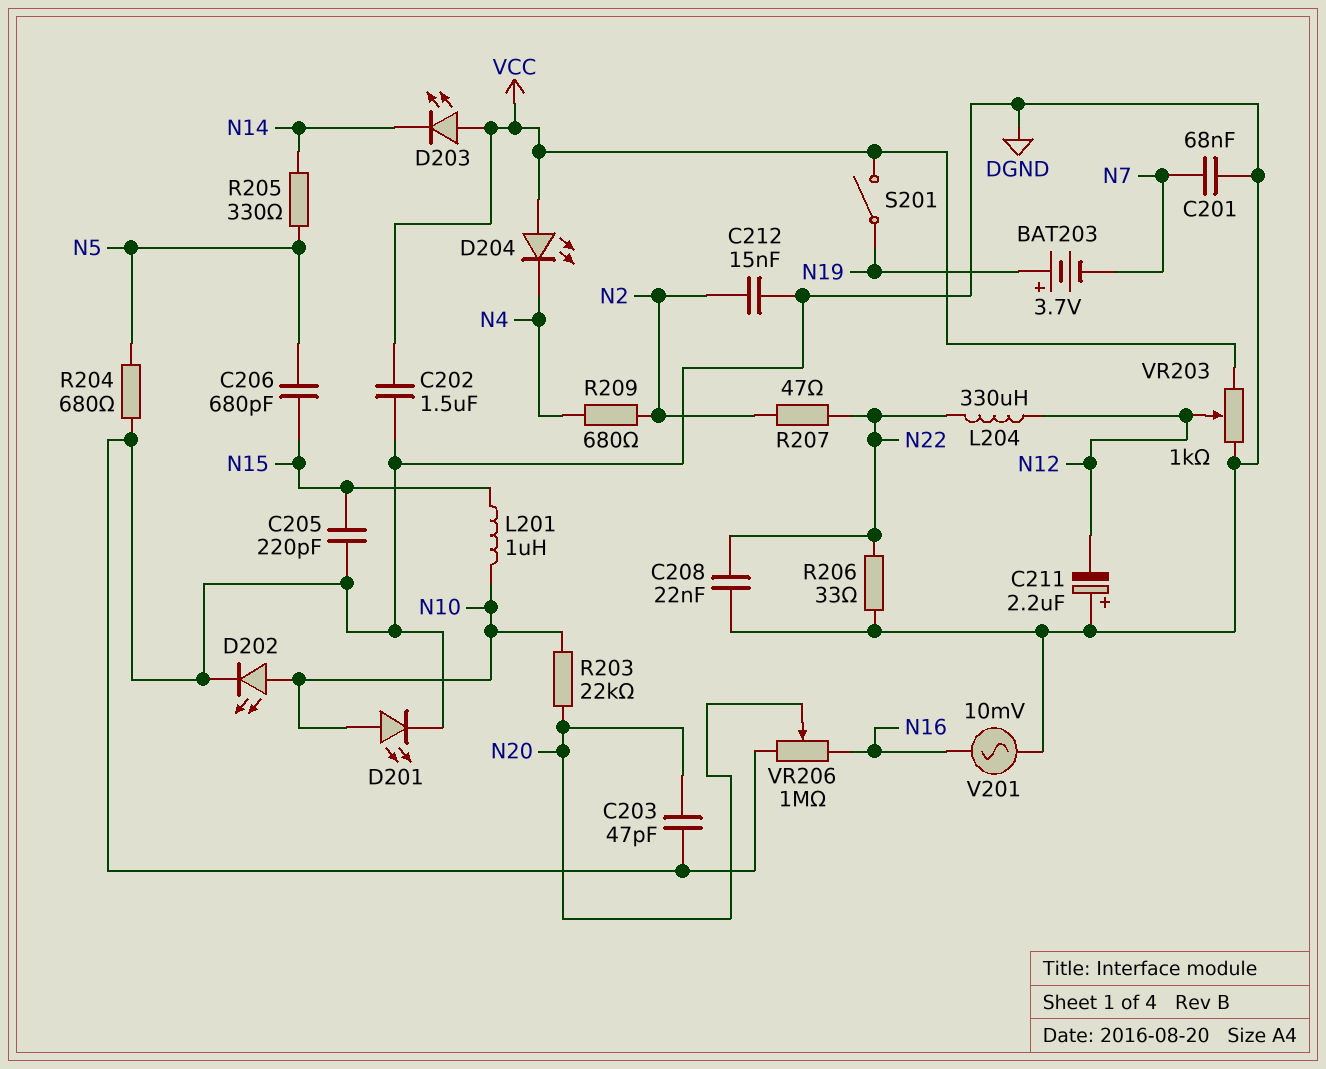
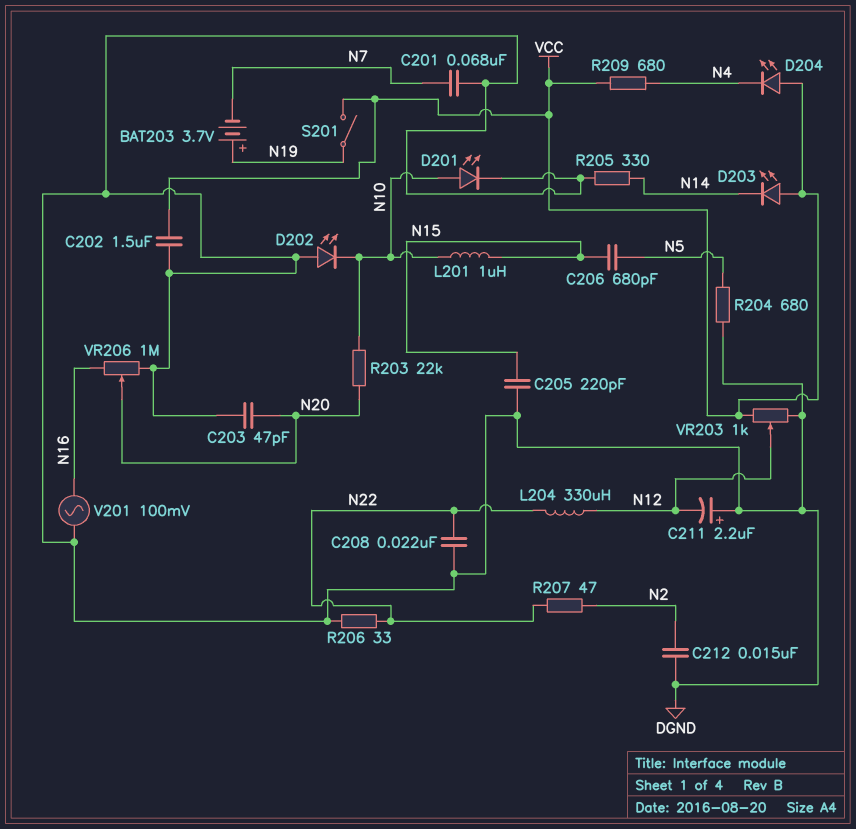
D202: LED (A N10, K DGND) -> LED (A DGND, K N10)
R205: 330 (N5, N14) -> 330 (DGND, N14)
R209: 680 (N2, N4) -> 680 (N4, VCC)
V201: AC 10mV (DGND, N16) -> AC 100mV (DGND, N16)

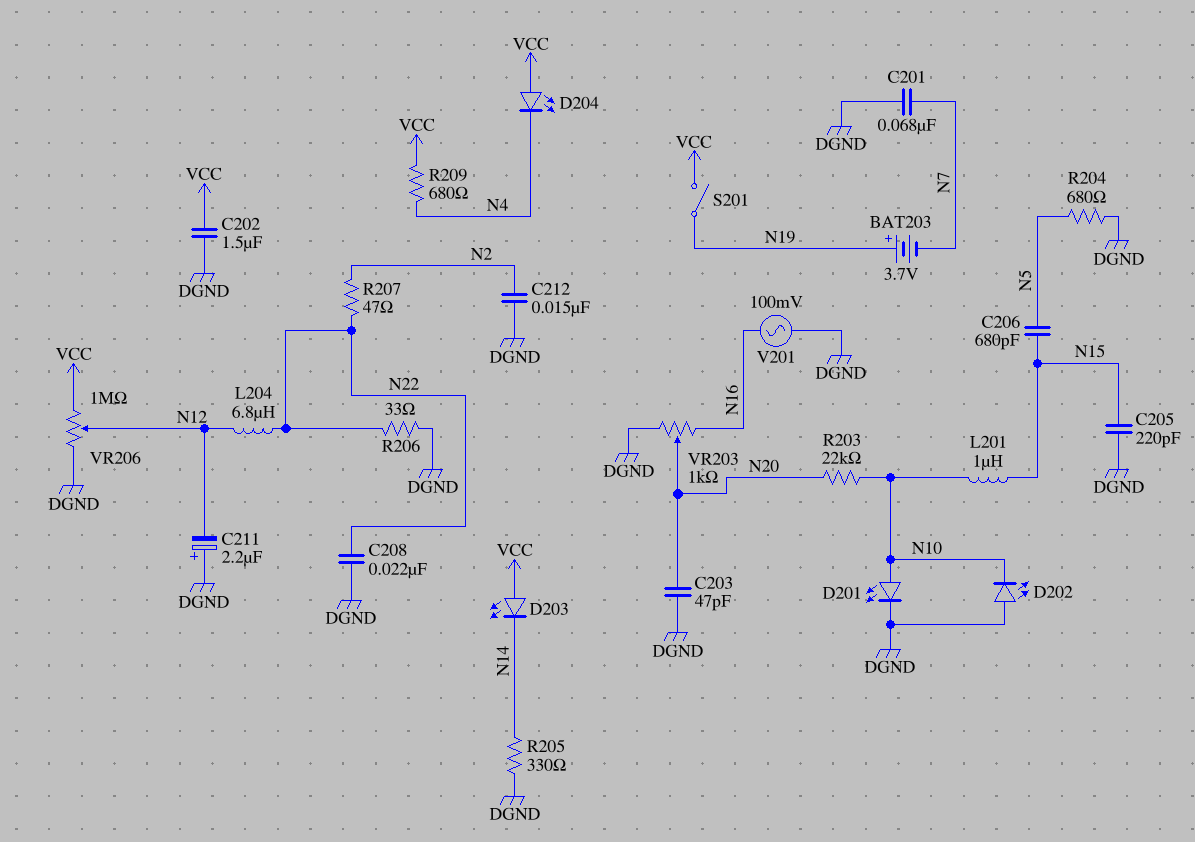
L204: 330uH (N12, N22) -> 6.8uH (N12, N22)
VR203: 1k (DGND, VCC, wiper N12) -> 1k (DGND, N16, wiper N20)
VR206: 1M (DGND, N16, wiper N20) -> 1M (DGND, VCC, wiper N12)

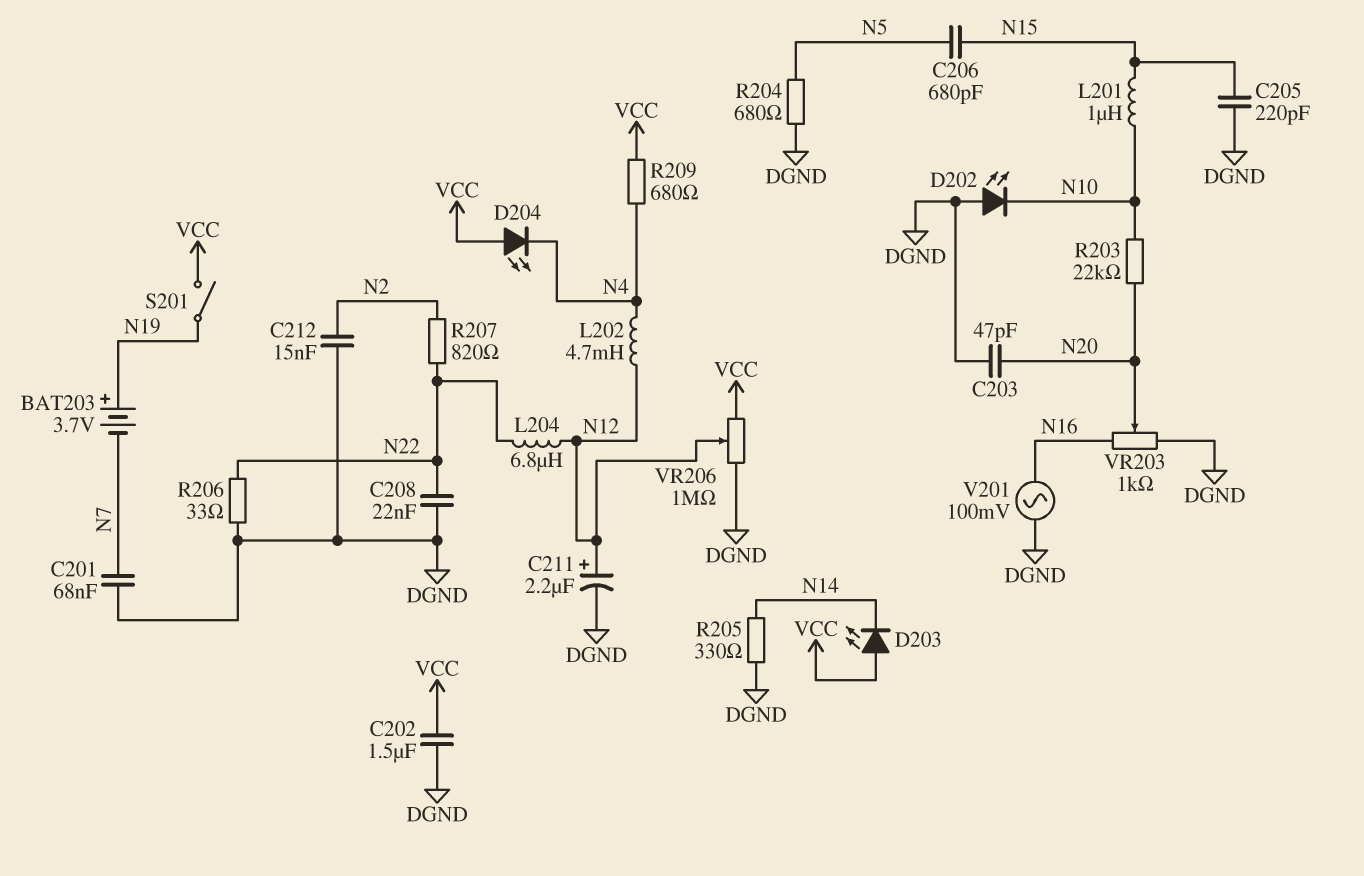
C211: 2.2uF (plus DGND, minus N12) -> 2.2uF (plus N12, minus DGND)
D201: LED (A N10, K DGND) -> none
L202: none -> 4.7mH (N4, N12)
R207: 47 (N2, N22) -> 820 (N2, N22)

